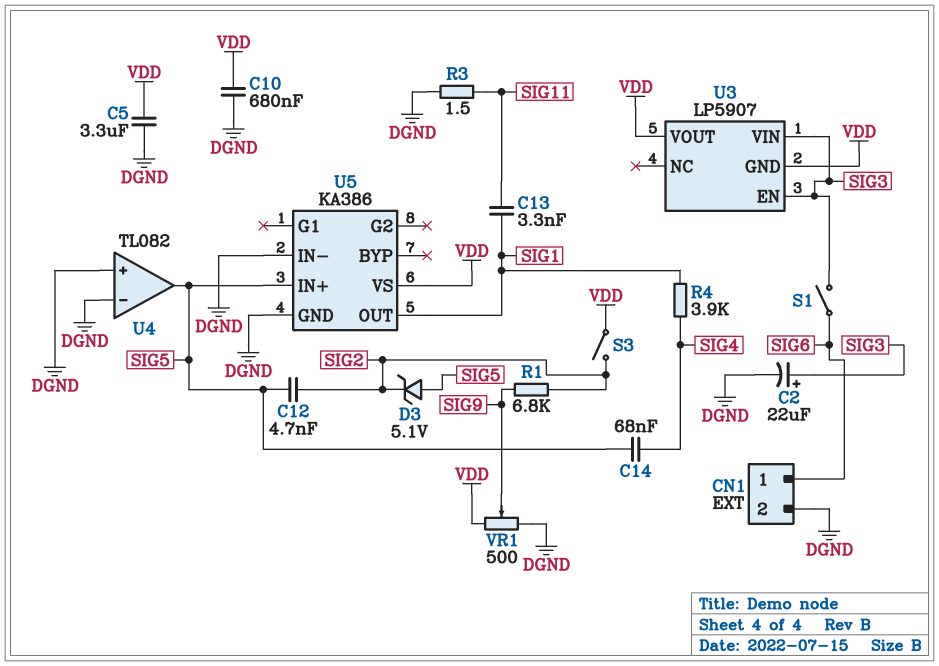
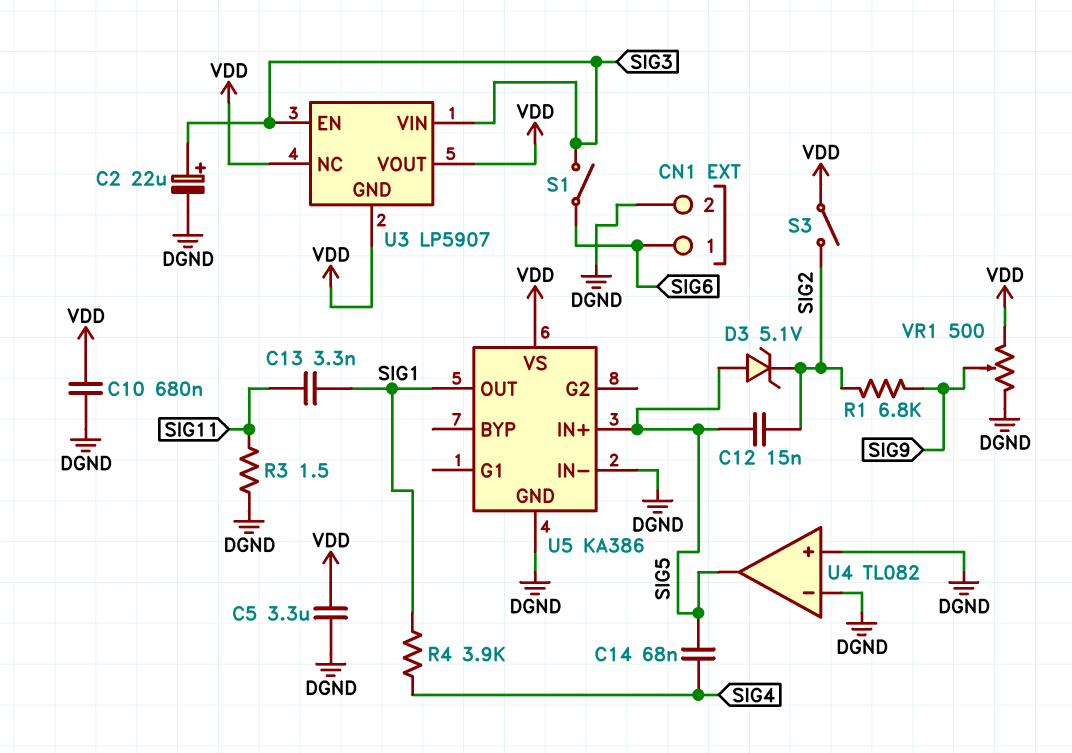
C12: 4.7nF (SIG2, SIG5) -> 15nF (SIG2, SIG5)
U3 pin NC: none -> VDD

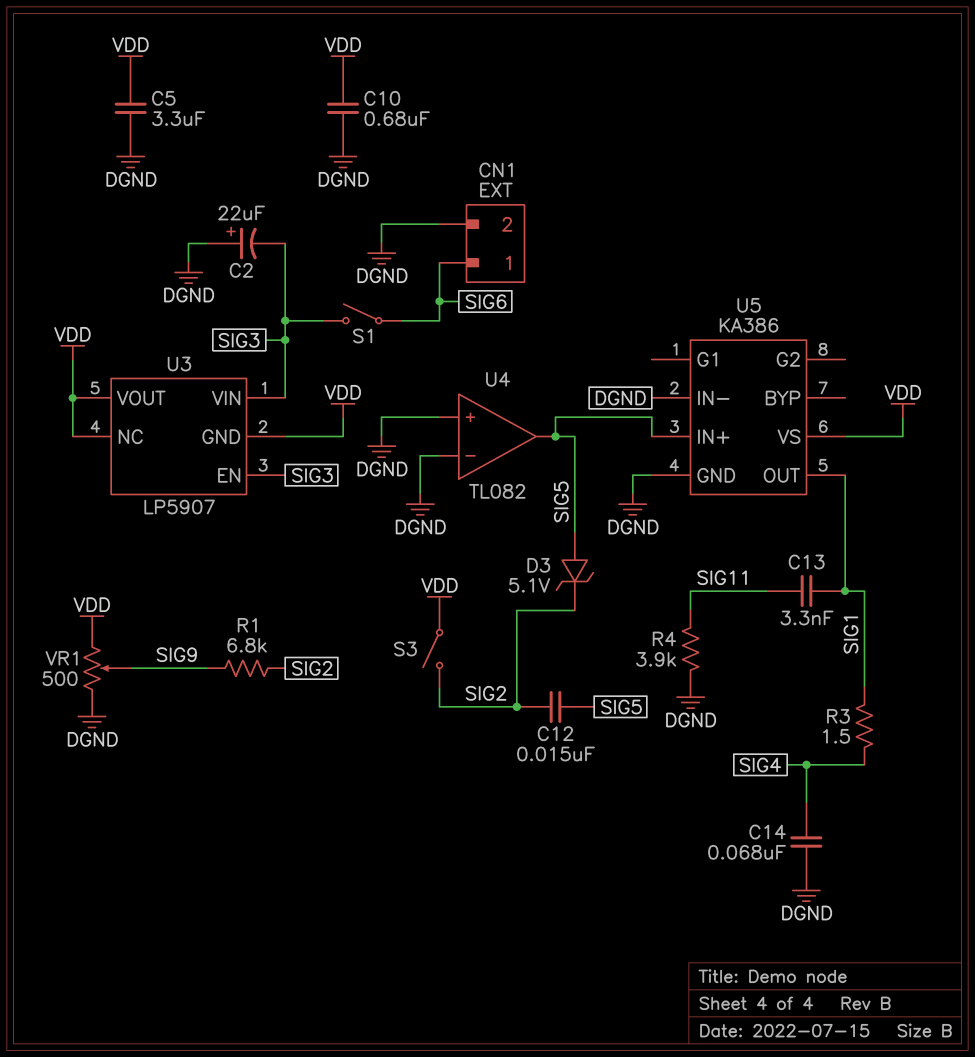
C2: 22uF (plus SIG3, minus DGND) -> 22uF (plus DGND, minus SIG3)
C14: 68nF (SIG4, SIG5) -> 68nF (DGND, SIG4)
R3: 1.5 (DGND, SIG11) -> 1.5 (SIG1, SIG4)
R4: 3.9k (SIG1, SIG4) -> 3.9k (DGND, SIG11)

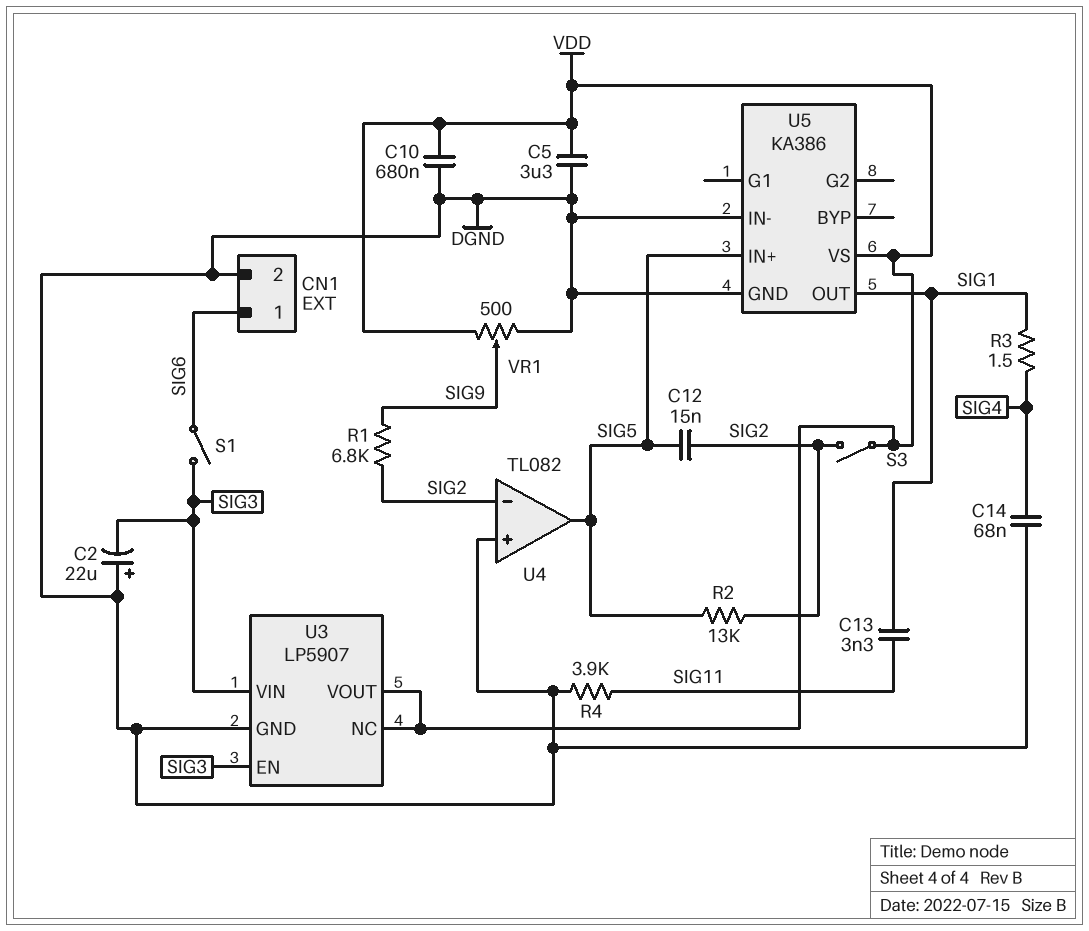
D3: zener 5.1V (A SIG5, K SIG2) -> none
R2: none -> 13k (SIG2, SIG5)
U3 pin GND: VDD -> DGND
U4 pin in-: DGND -> SIG2

